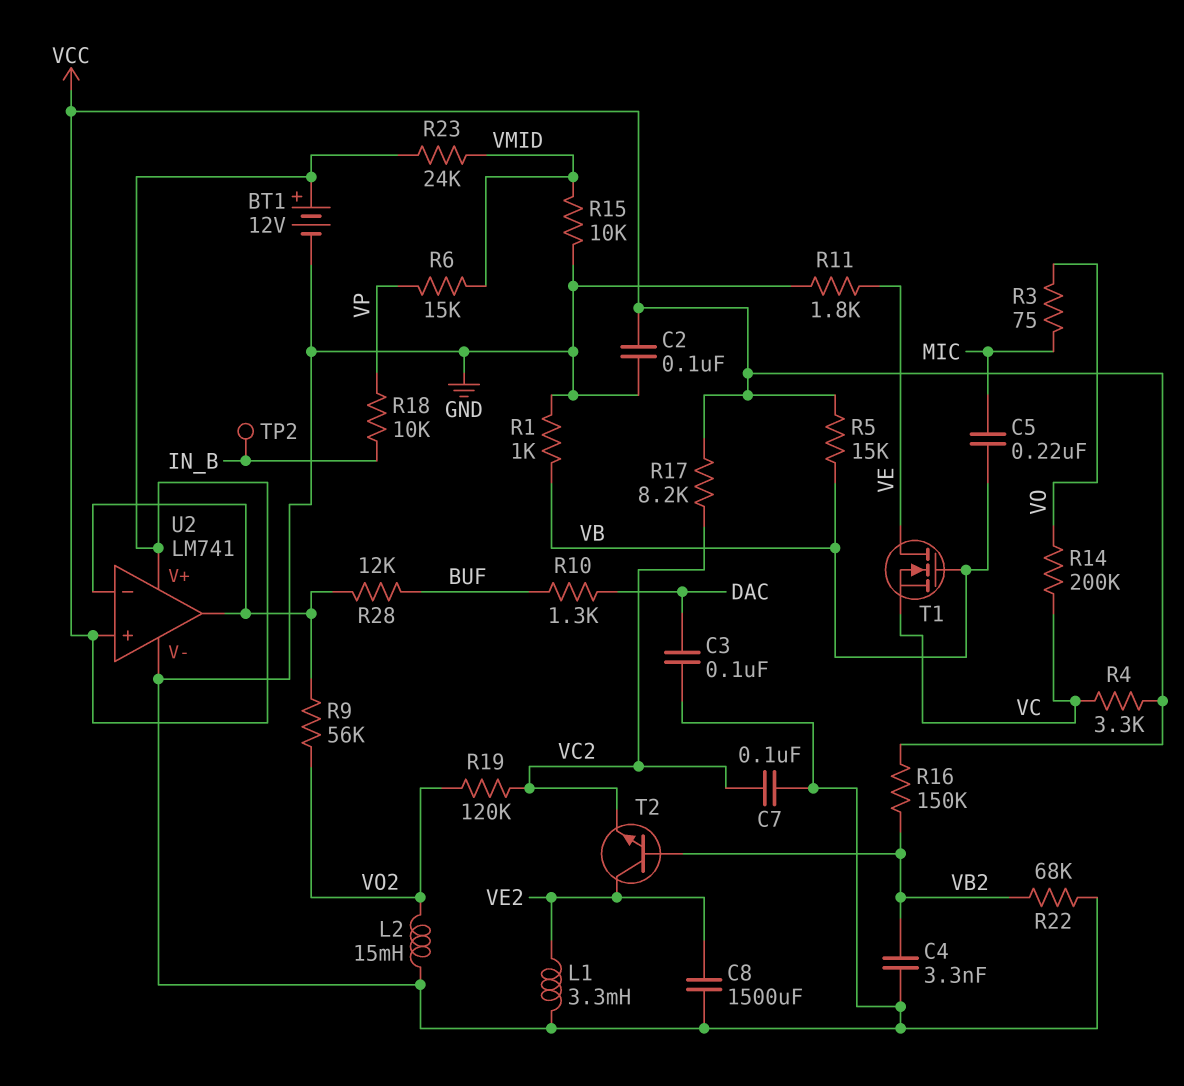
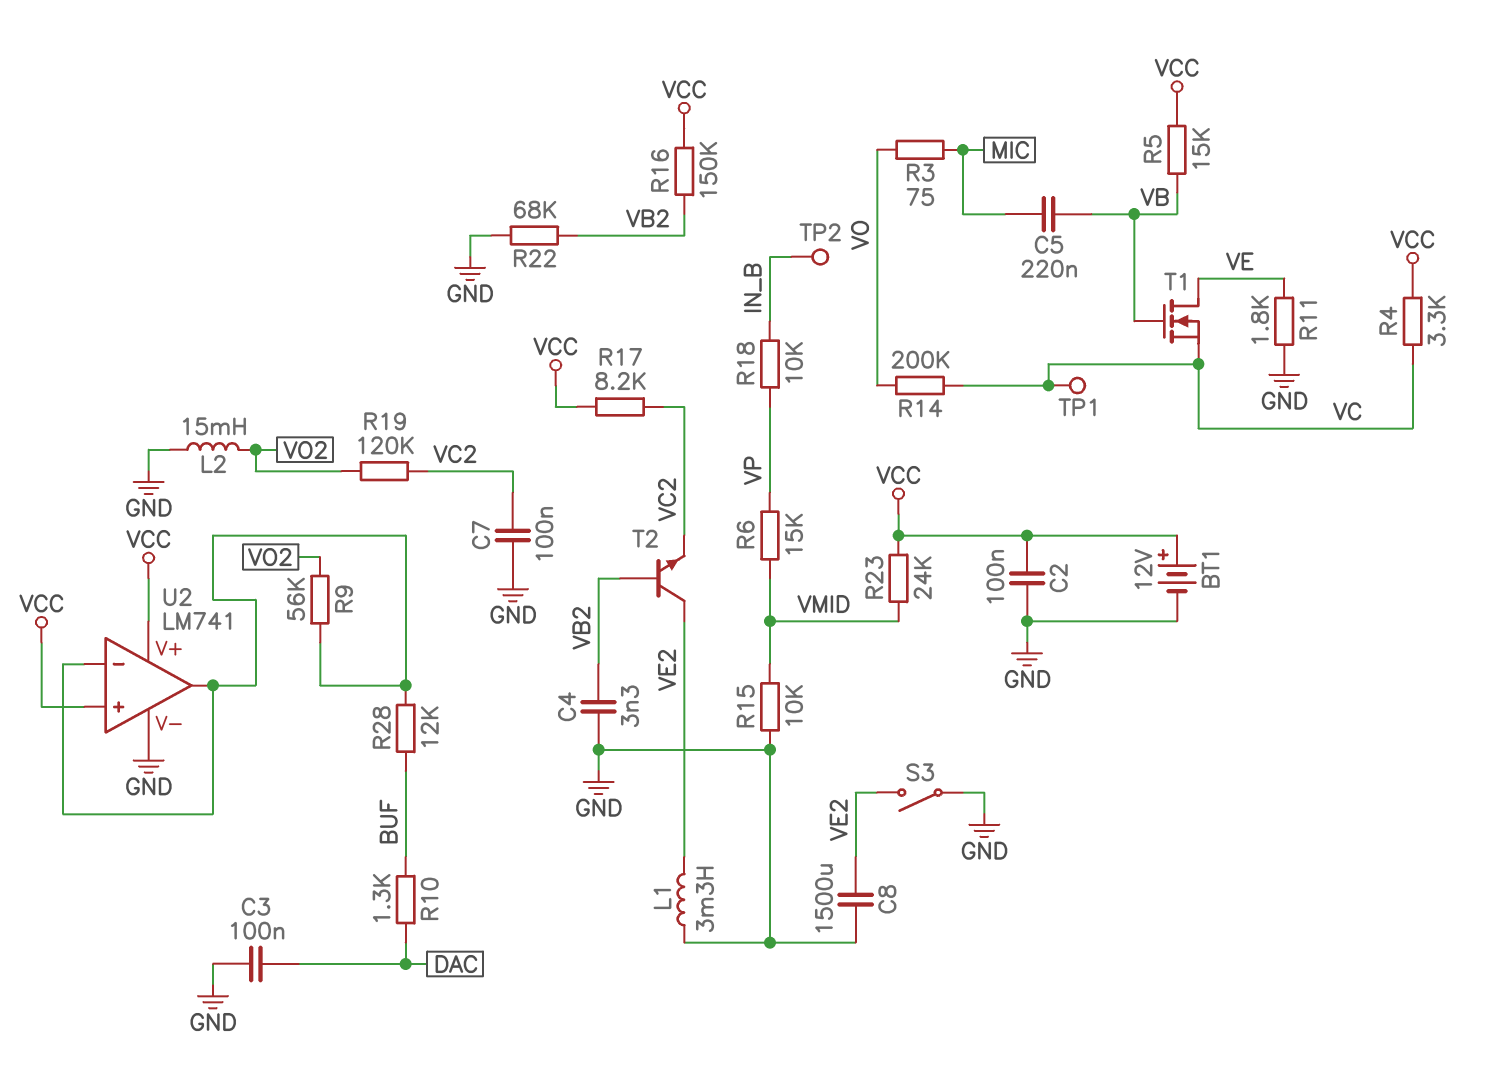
R1: 1k (GND, VB) -> none
S3: none -> switch (GND, VE2)
TP1: none -> test point (VC)

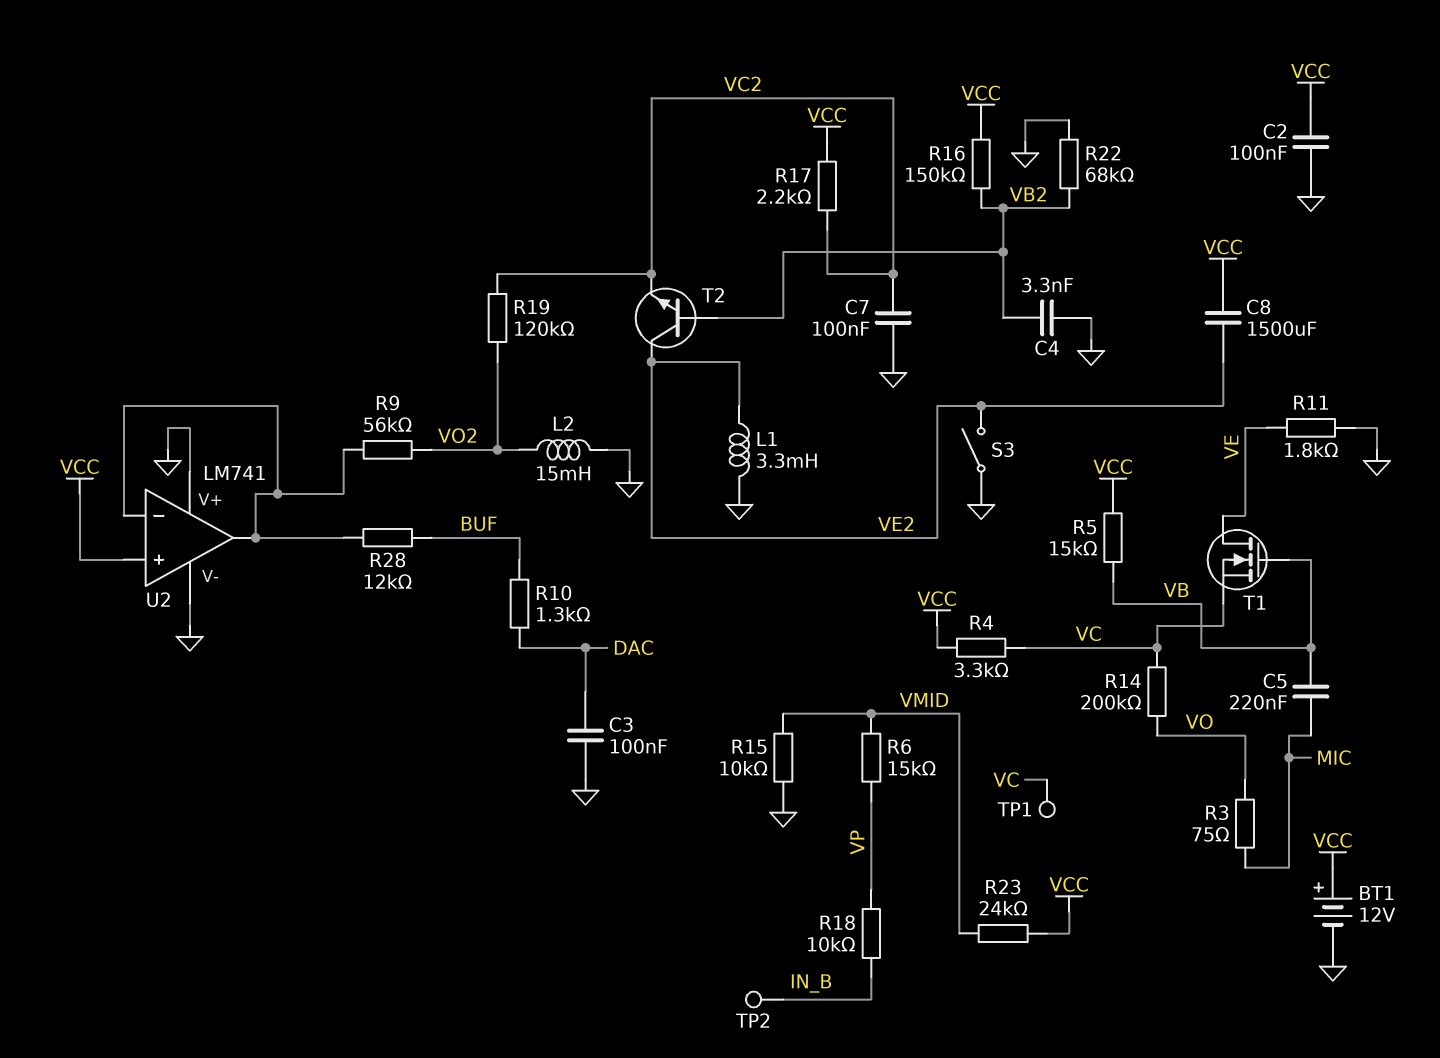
C8: 1500uF (GND, VE2) -> 1500uF (VCC, VE2)
R17: 8.2k (VC2, VCC) -> 2.2k (VC2, VCC)
U2 pin V+: VCC -> GND

